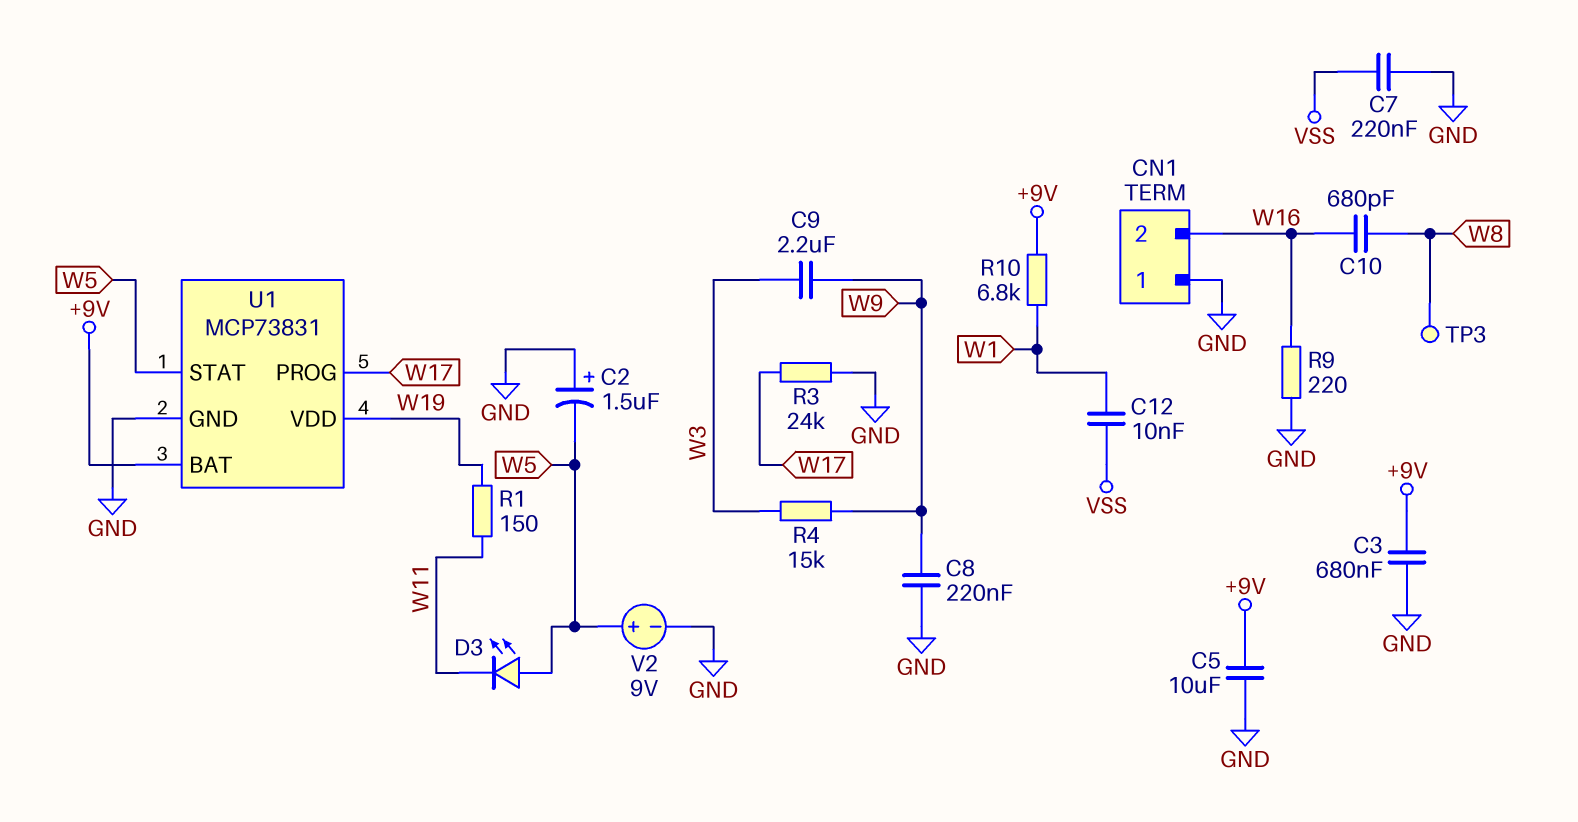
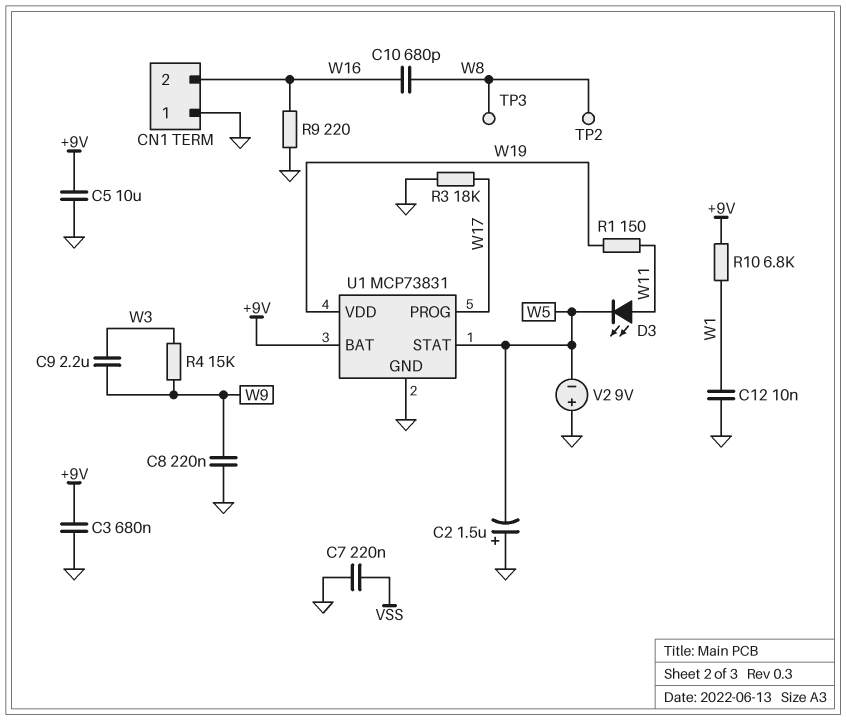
C12: 10nF (VSS, W1) -> 10nF (GND, W1)
D3: LED (A W5, K W11) -> LED (A W11, K W5)
R3: 24k (GND, W17) -> 18k (GND, W17)
TP2: none -> test point (W8)
V2: 9V (plus W5, minus GND) -> 9V (plus GND, minus W5)

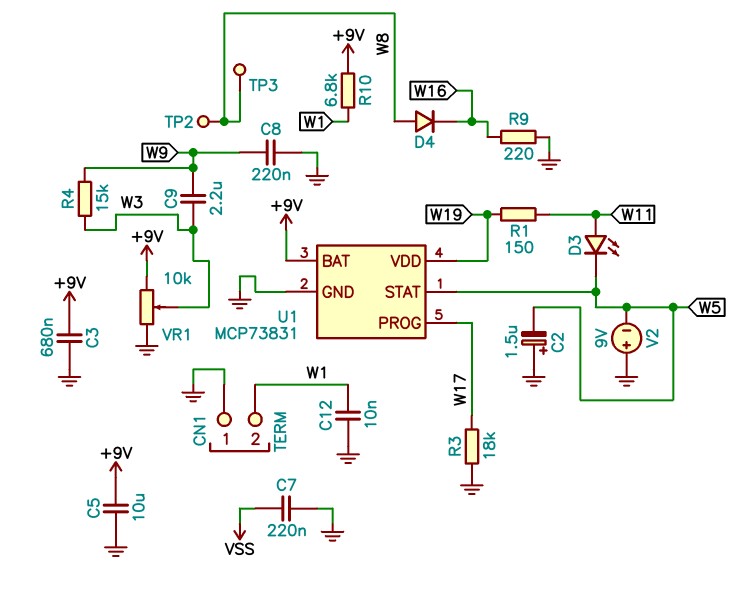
C10: 680pF (W8, W16) -> none
CN1 pin 2: W16 -> W1
D4: none -> diode (A W8, K W16)
VR1: none -> 10k (+9V, GND, wiper W3)

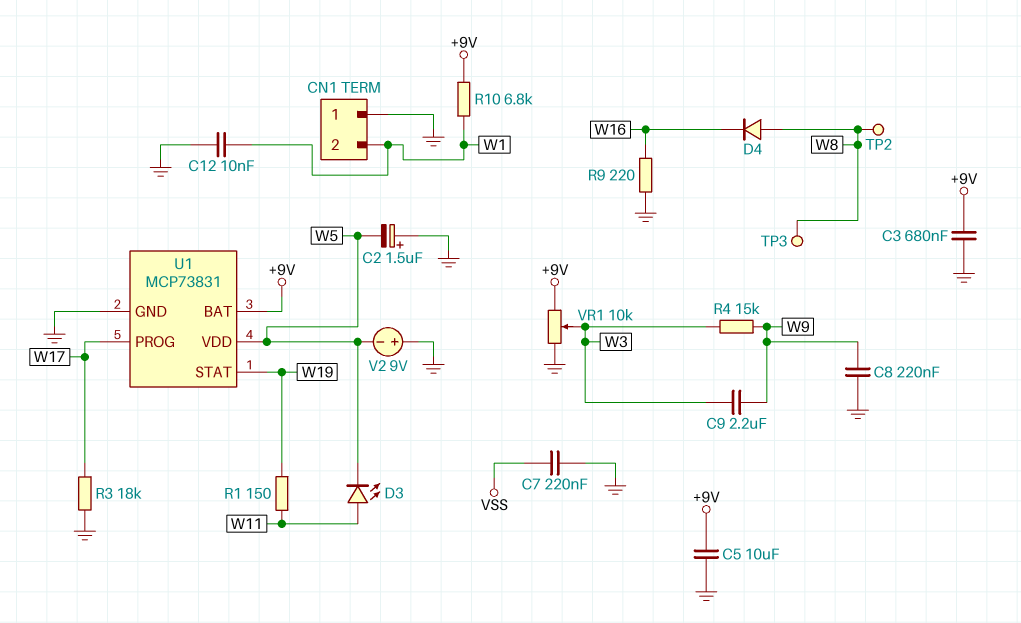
U1 pin STAT: W5 -> W19
U1 pin VDD: W19 -> W5

